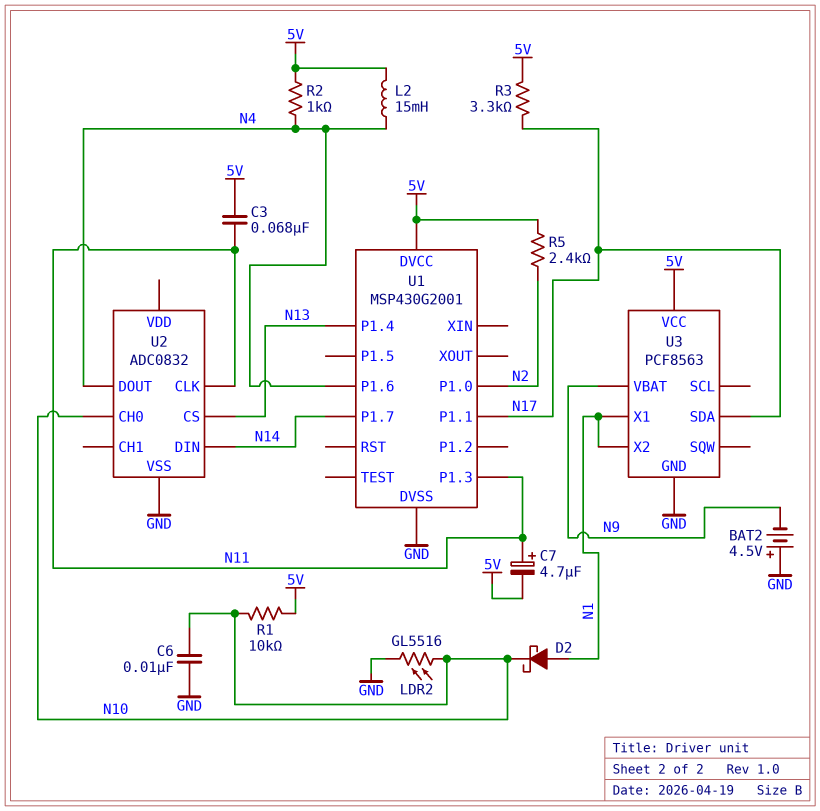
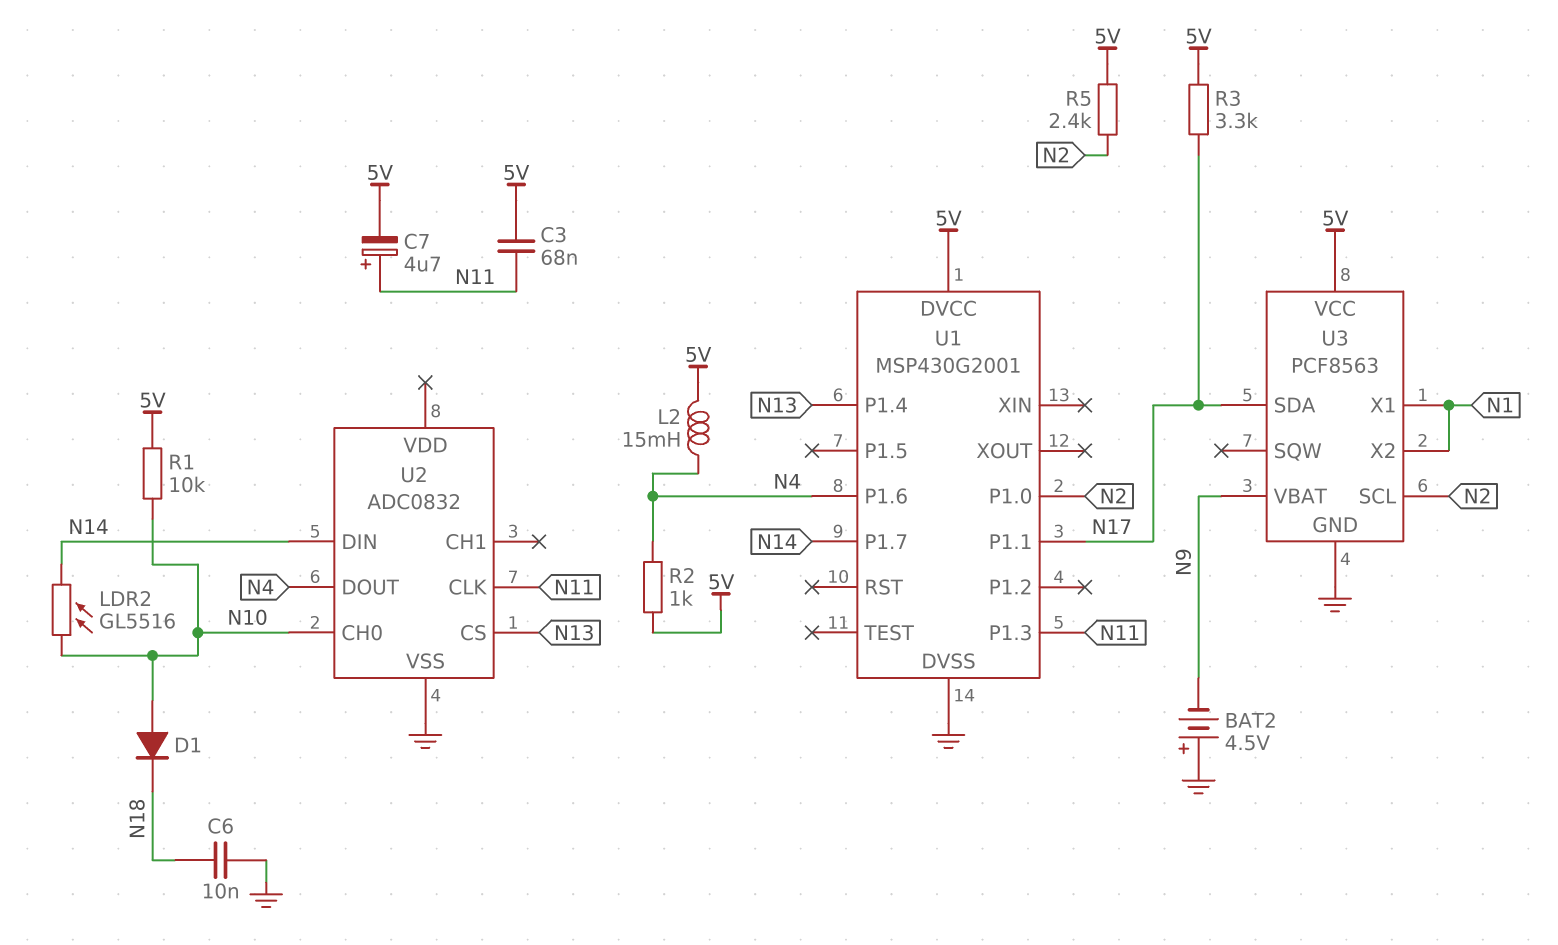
C6: 10nF (GND, N10) -> 10nF (GND, N18)
D1: none -> diode (A N10, K N18)
D2: schottky (A N1, K N10) -> none
LDR2: GL5516 (GND, N10) -> GL5516 (N10, N14)
U3 pin SCL: none -> N2

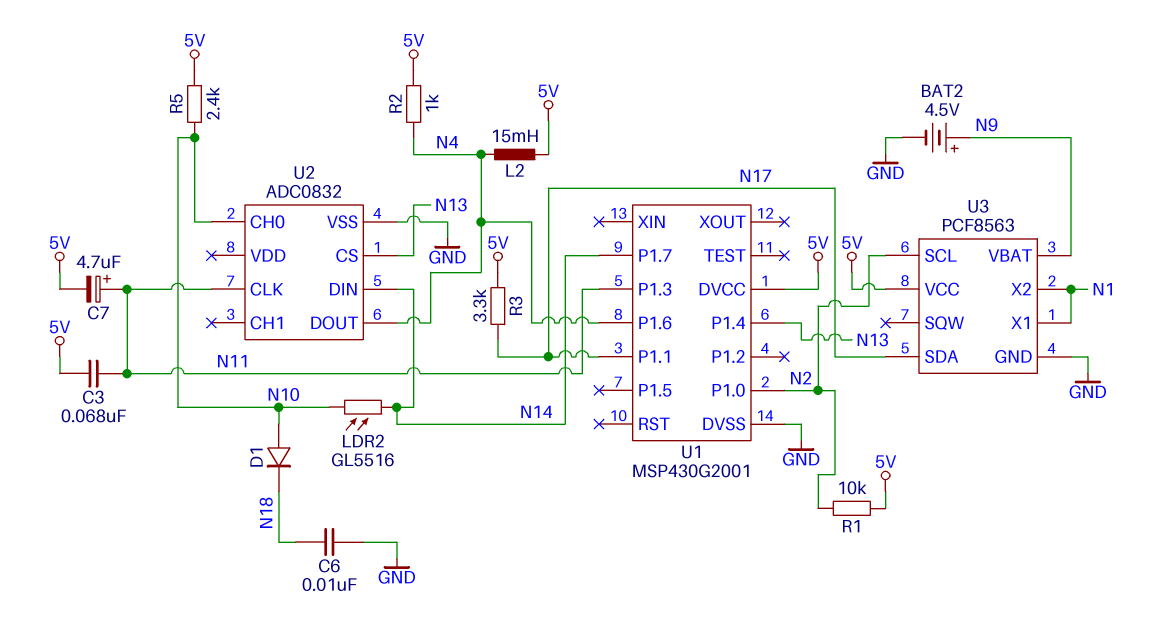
BAT2: 4.5V (plus GND, minus N9) -> 4.5V (plus N9, minus GND)
R1: 10k (5V, N10) -> 10k (5V, N2)
R5: 2.4k (5V, N2) -> 2.4k (5V, N10)

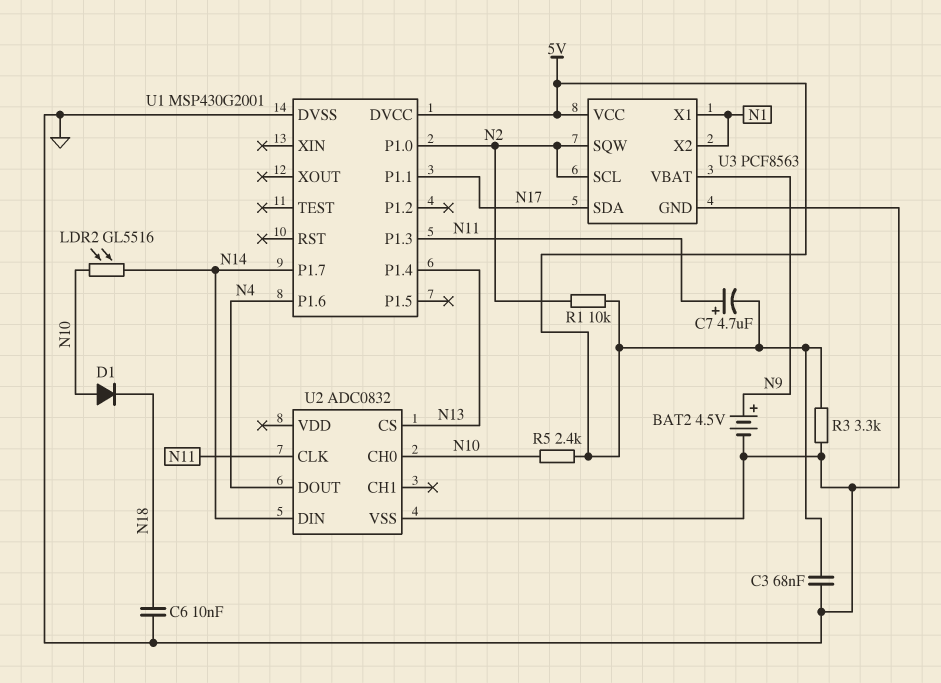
C3: 68nF (5V, N11) -> 68nF (5V, GND)
L2: 15mH (5V, N4) -> none
R2: 1k (5V, N4) -> none
R3: 3.3k (5V, N17) -> 3.3k (5V, GND)
U3 pin SQW: none -> N2

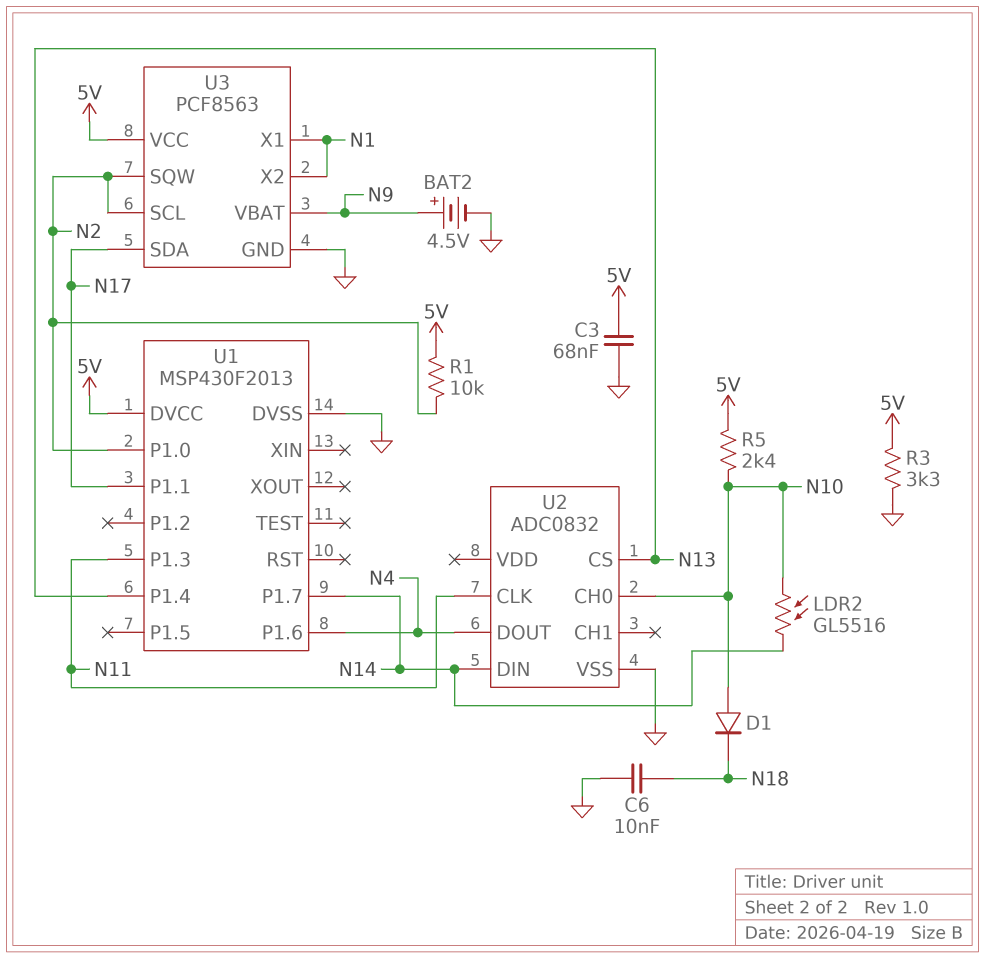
C7: 4.7uF (plus N11, minus 5V) -> none
U1: MSP430G2001 -> MSP430F2013

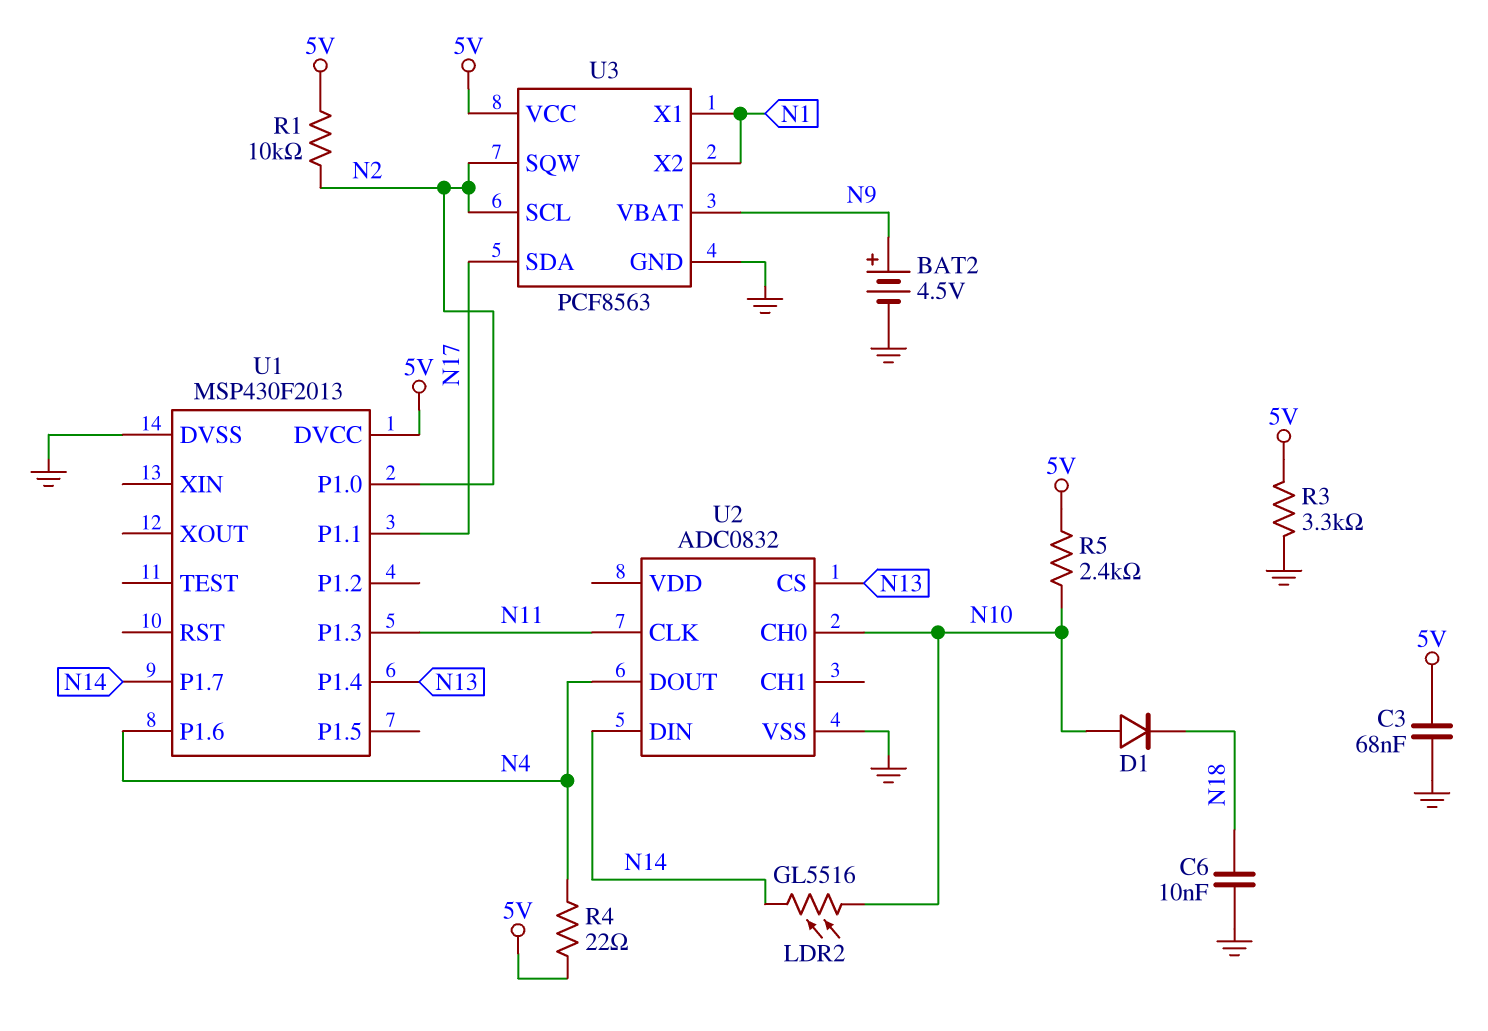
R4: none -> 22 (5V, N4)

